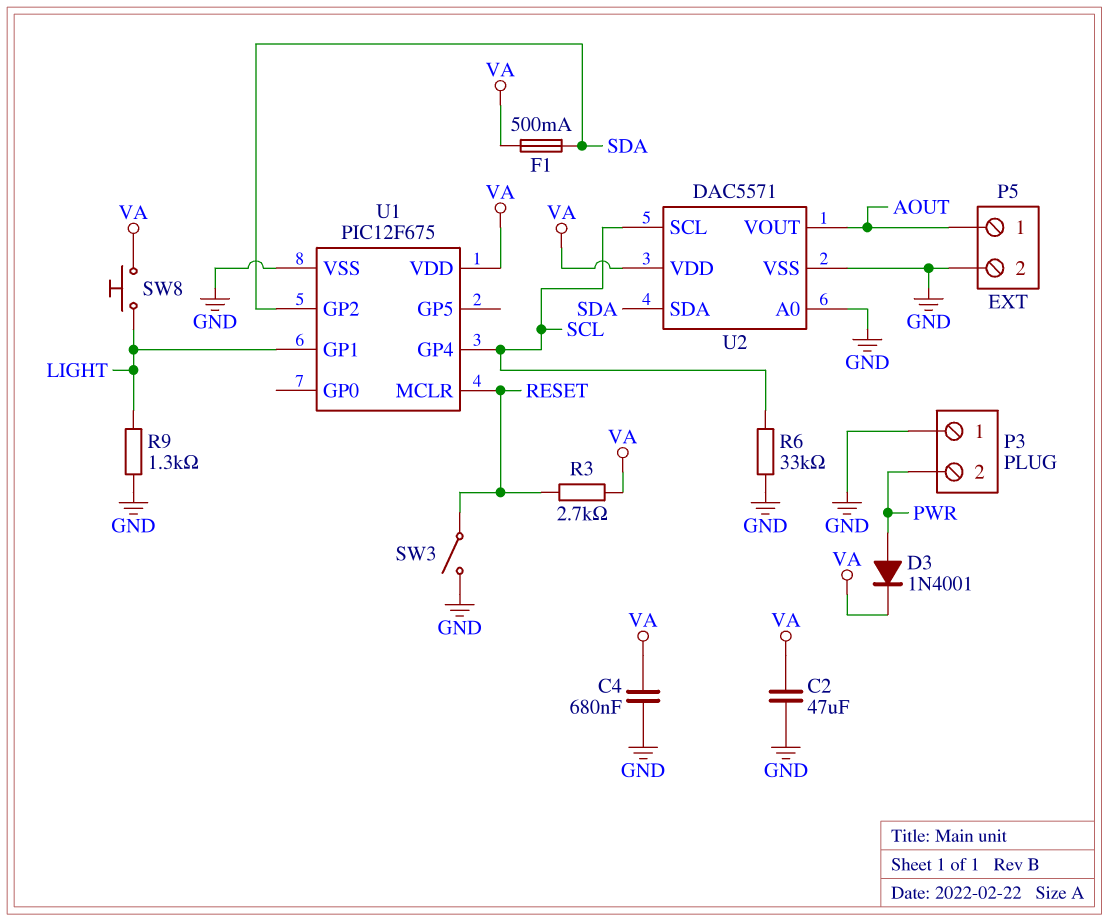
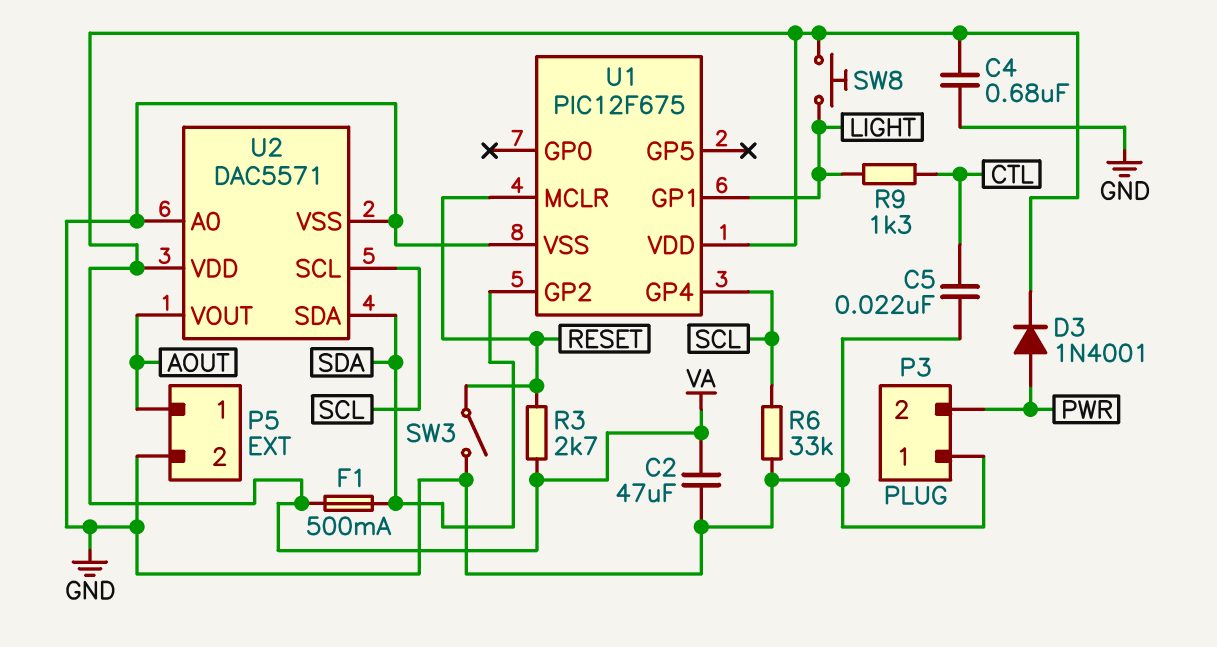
C5: none -> 22nF (CTL, GND)
R9: 1.3k (GND, LIGHT) -> 1.3k (CTL, LIGHT)

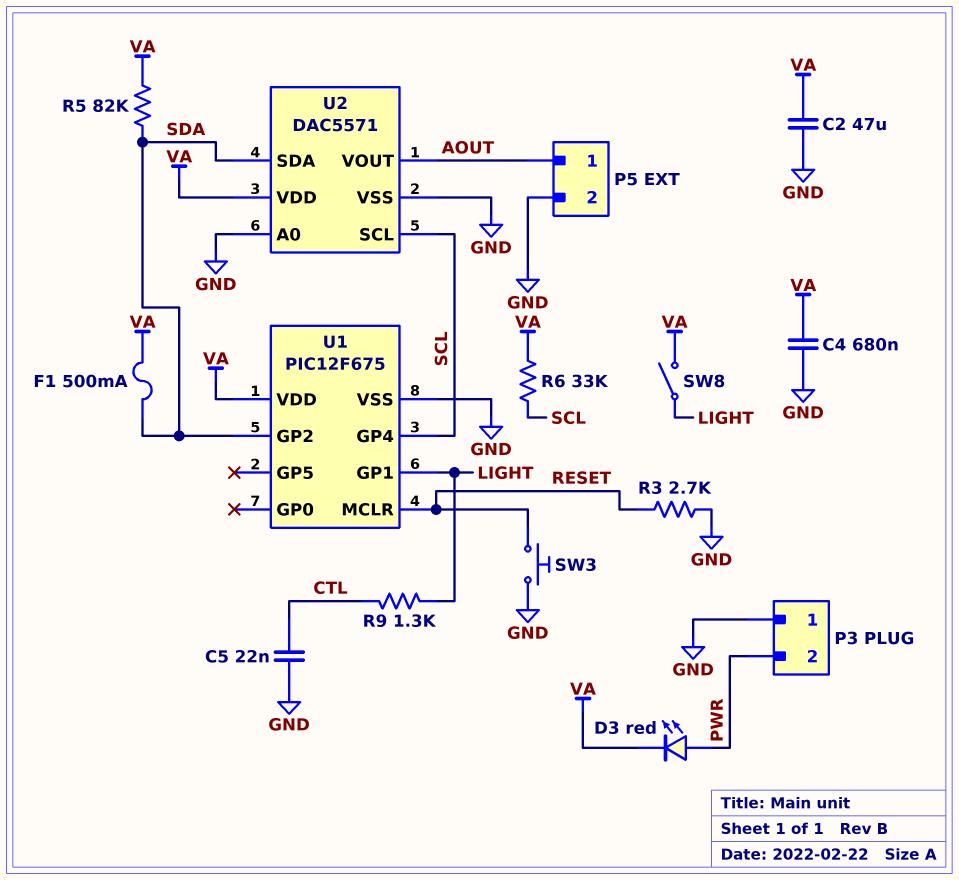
D3: diode 1N4001 (A PWR, K VA) -> LED red (A PWR, K VA)
R3: 2.7k (RESET, VA) -> 2.7k (GND, RESET)
R5: none -> 82k (SDA, VA)
R6: 33k (GND, SCL) -> 33k (SCL, VA)
SW3: switch (GND, RESET) -> button (GND, RESET)
SW8: button (LIGHT, VA) -> switch (LIGHT, VA)

